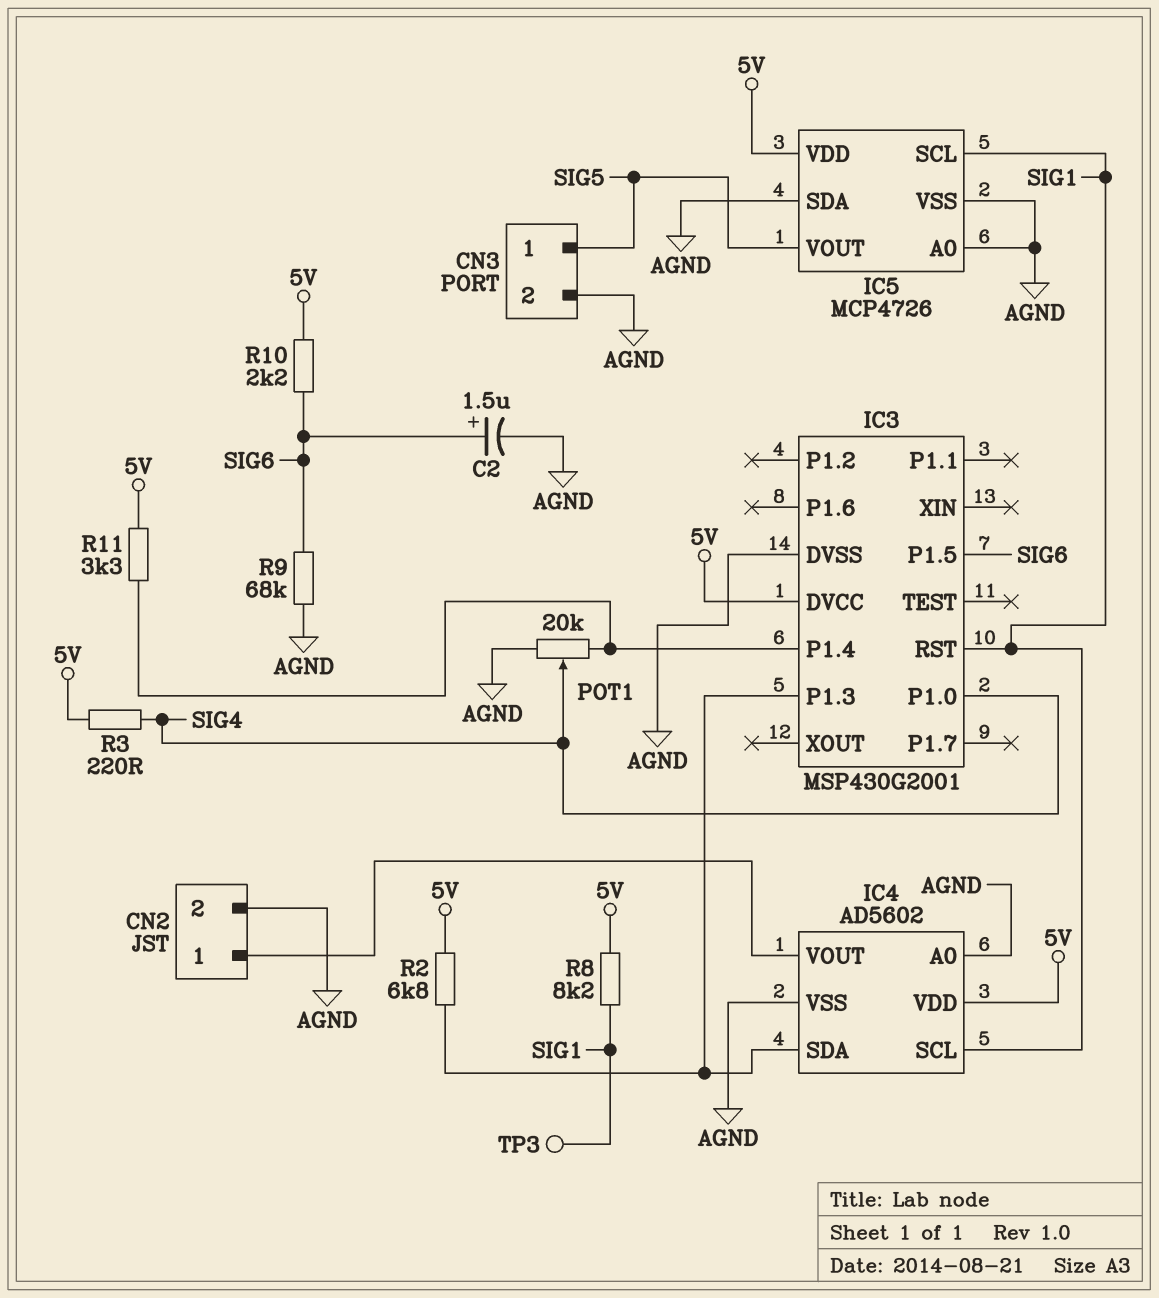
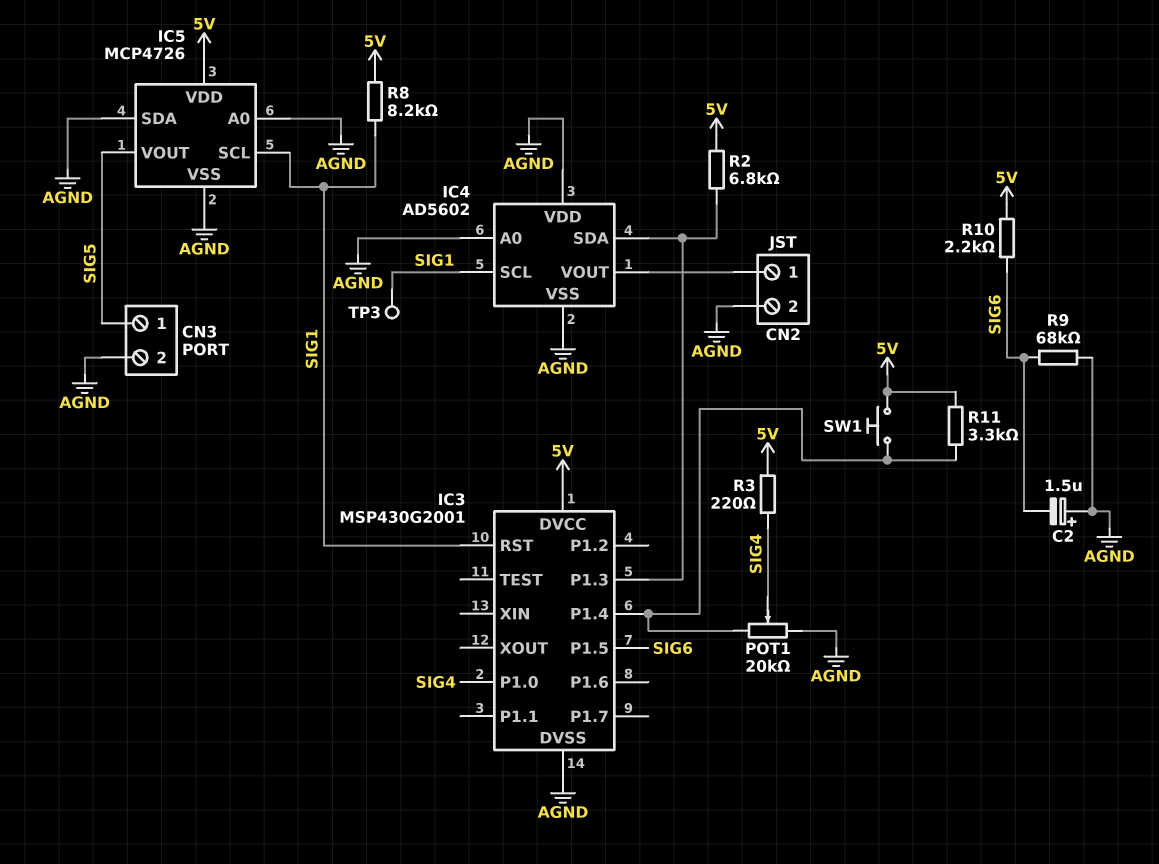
C2: 1.5uF (plus SIG6, minus AGND) -> 1.5uF (plus AGND, minus SIG6)
IC4 pin VDD: 5V -> AGND
SW1: none -> button (5V, IC3/P1.4)

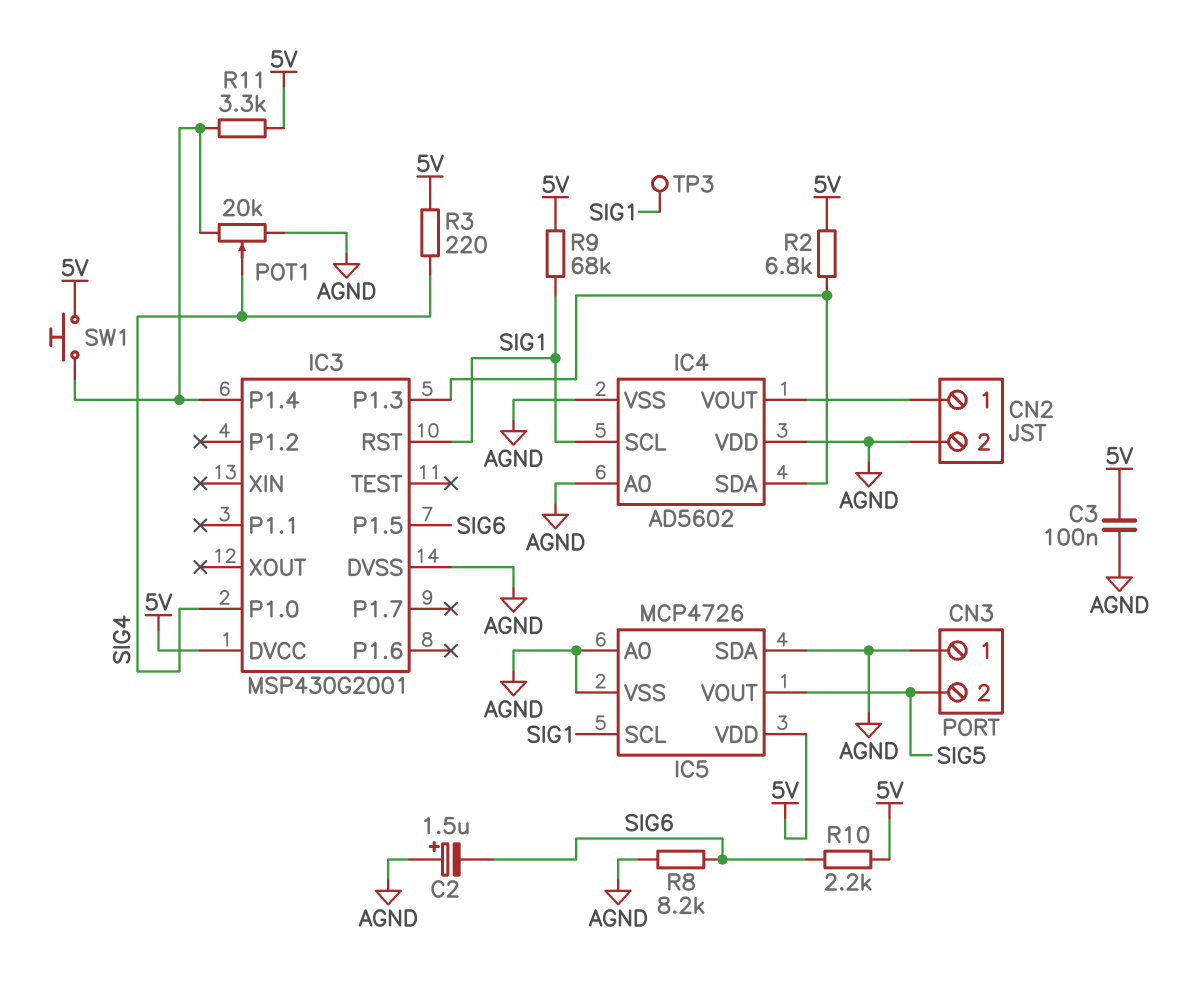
C3: none -> 100nF (5V, AGND)
CN3 pin 1: SIG5 -> AGND
CN3 pin 2: AGND -> SIG5
R8: 8.2k (5V, SIG1) -> 8.2k (AGND, SIG6)
R9: 68k (AGND, SIG6) -> 68k (5V, SIG1)

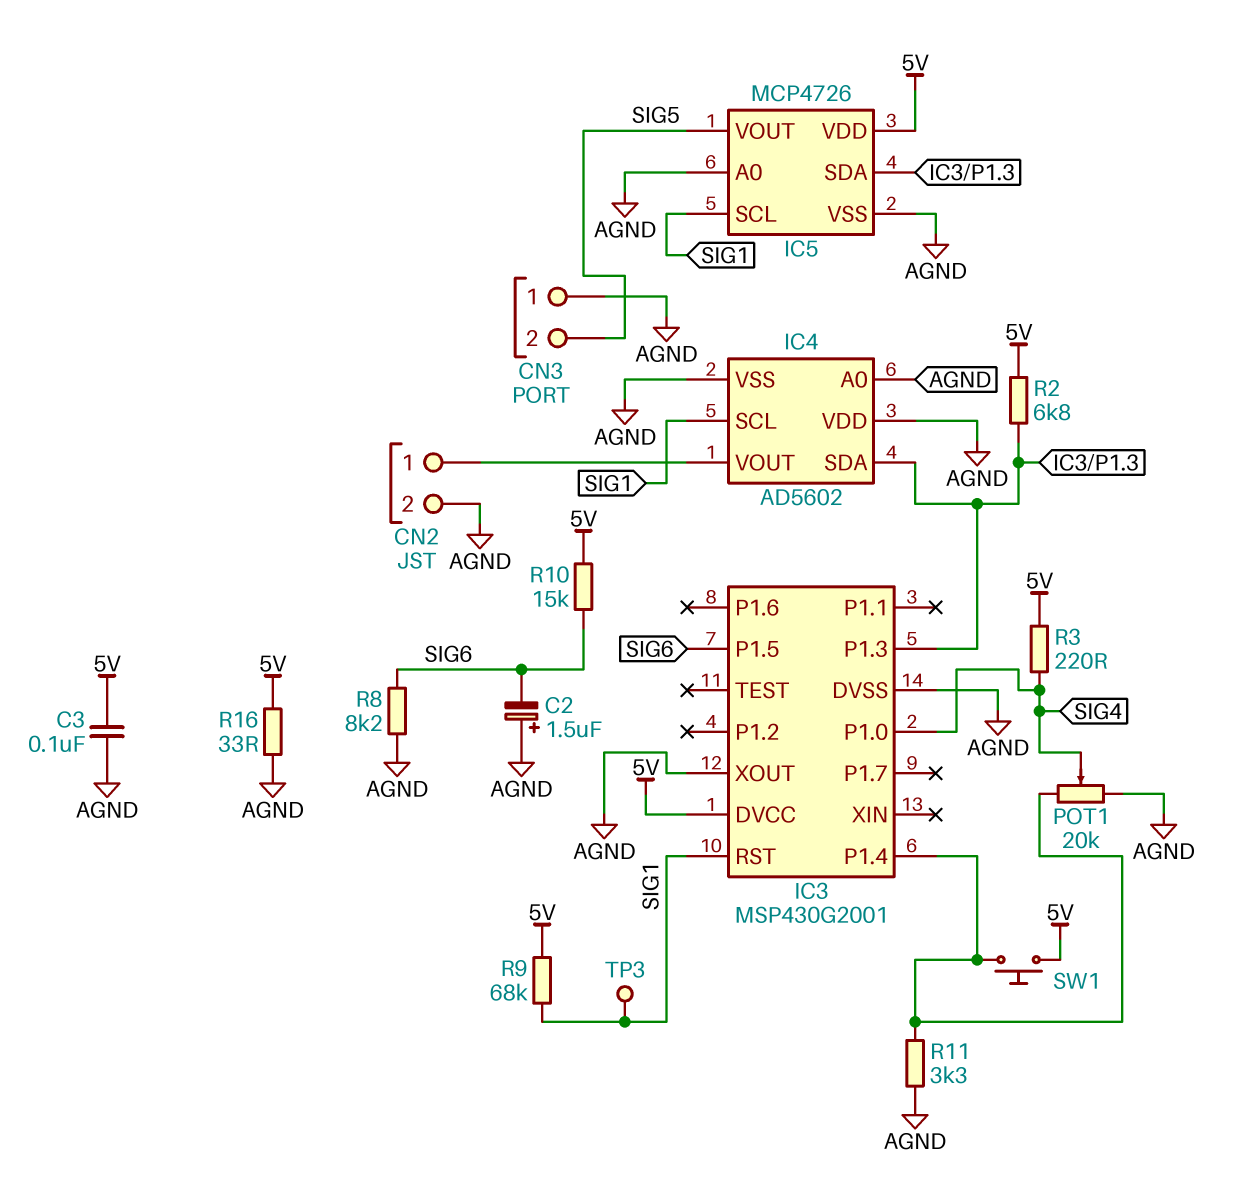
IC3 pin XOUT: none -> AGND
IC5 pin SDA: AGND -> IC3/P1.3
R10: 2.2k (5V, SIG6) -> 15k (5V, SIG6)
R11: 3.3k (5V, IC3/P1.4) -> 3.3k (AGND, IC3/P1.4)
R16: none -> 33 (5V, AGND)

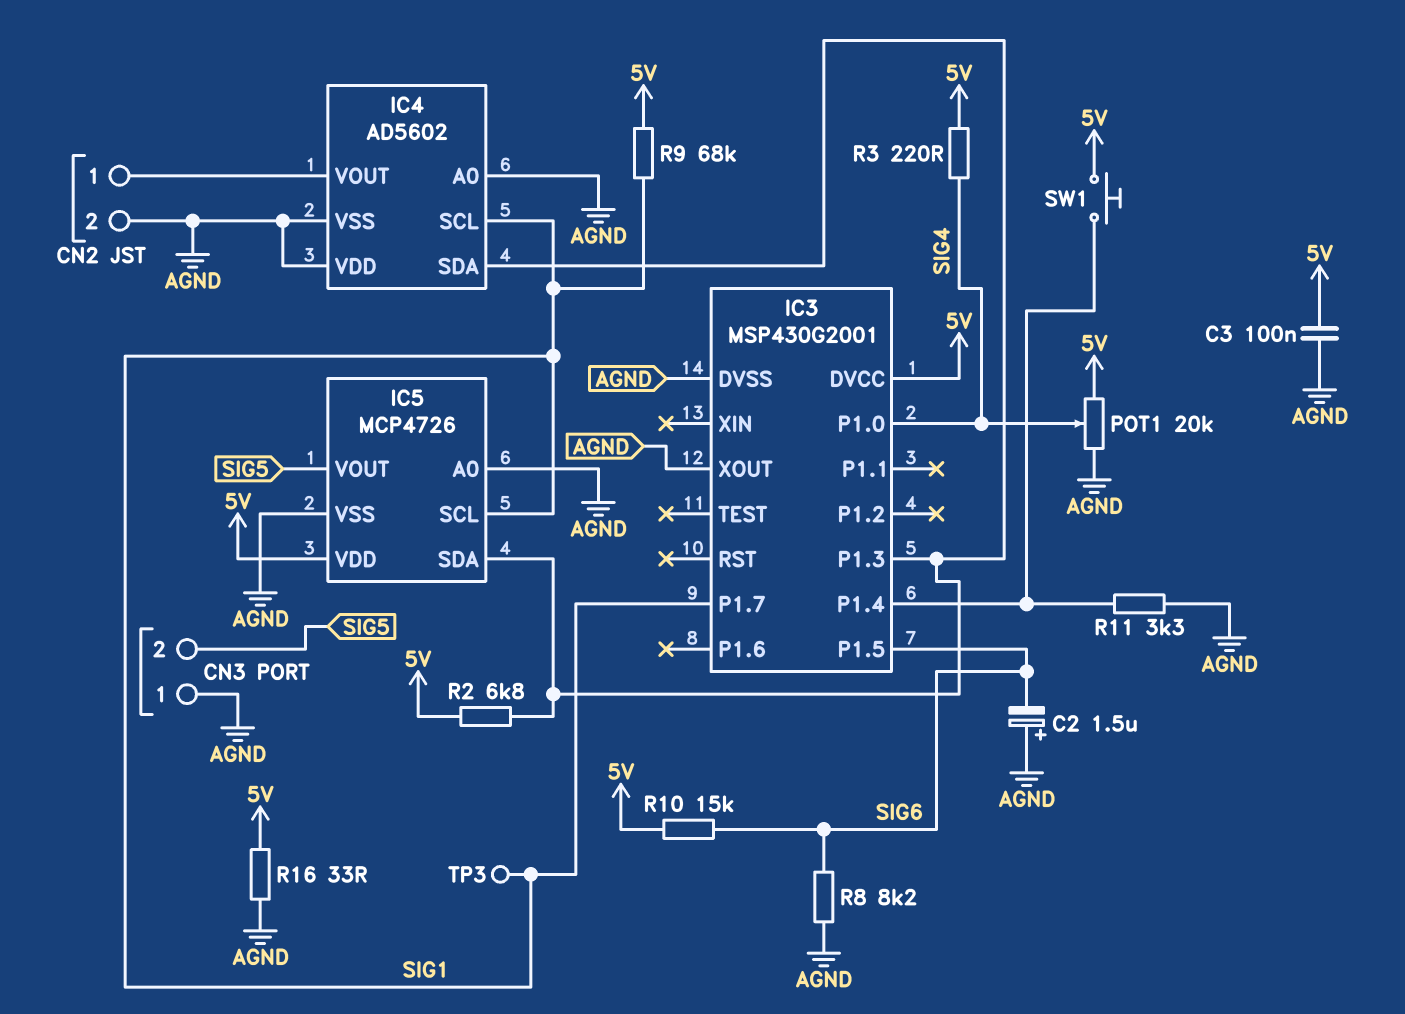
IC3 pin P1.7: none -> SIG1
IC3 pin RST: SIG1 -> none
POT1: 20k (AGND, IC3/P1.4, wiper SIG4) -> 20k (5V, AGND, wiper SIG4)

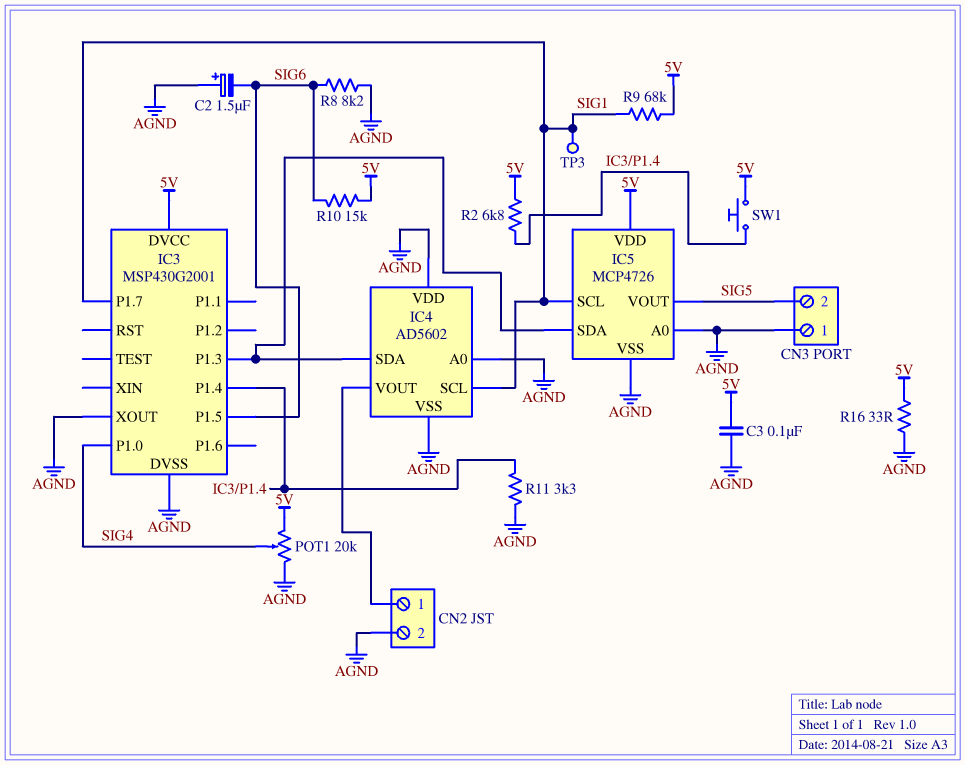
R2: 6.8k (5V, IC3/P1.3) -> 6.8k (5V, IC3/P1.4)
R3: 220 (5V, SIG4) -> none

